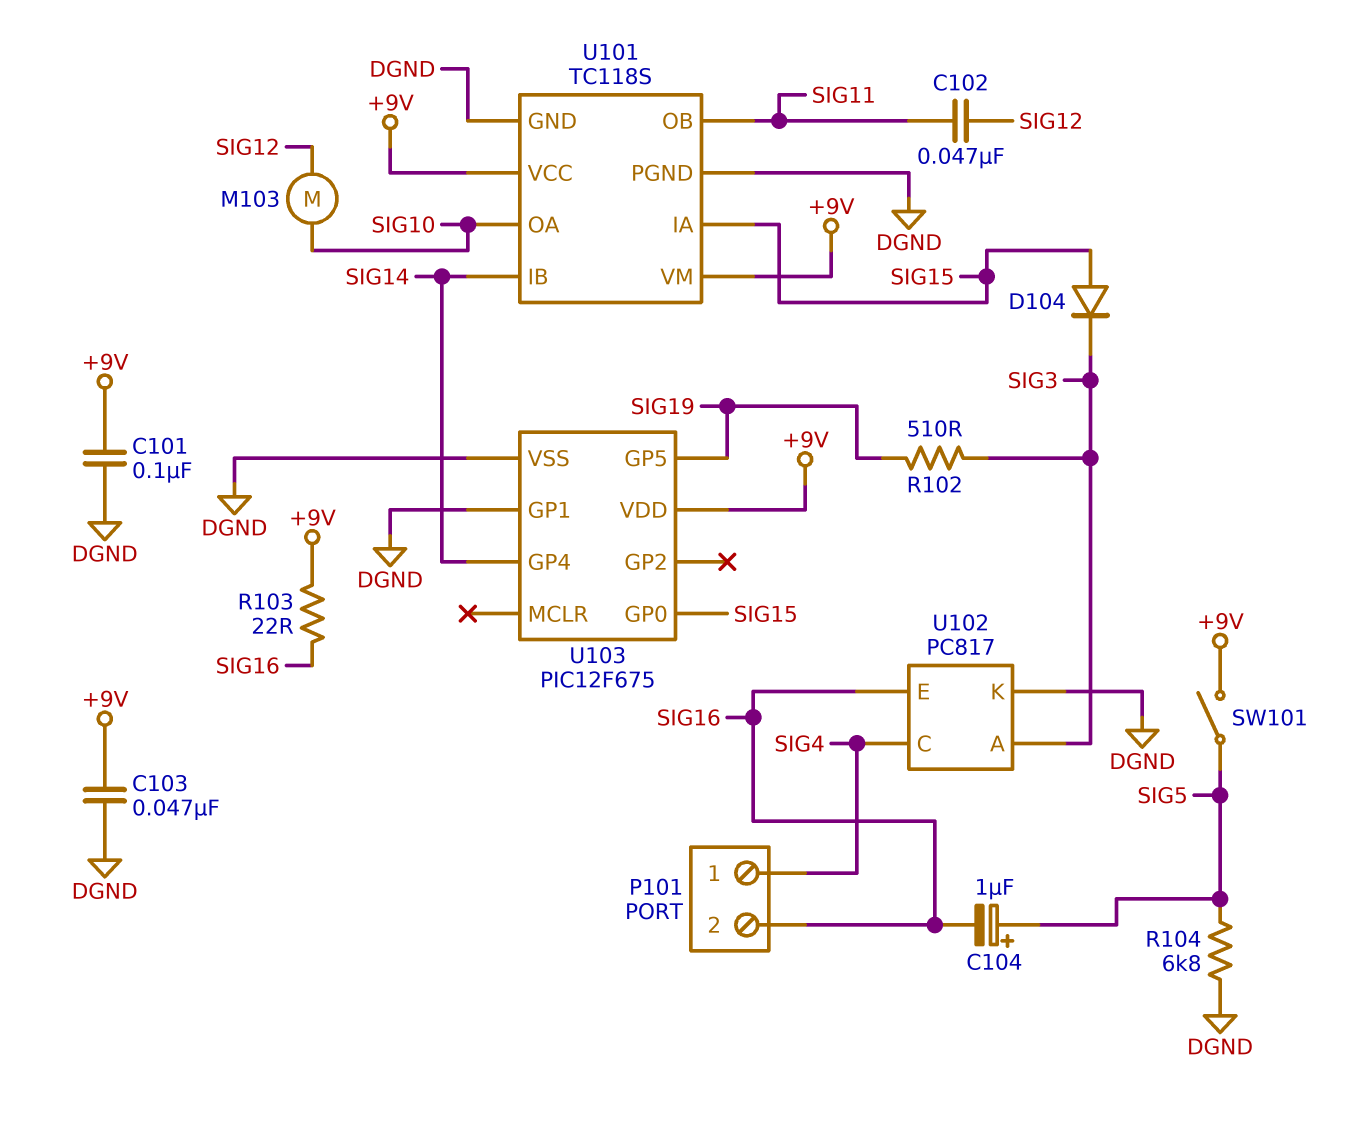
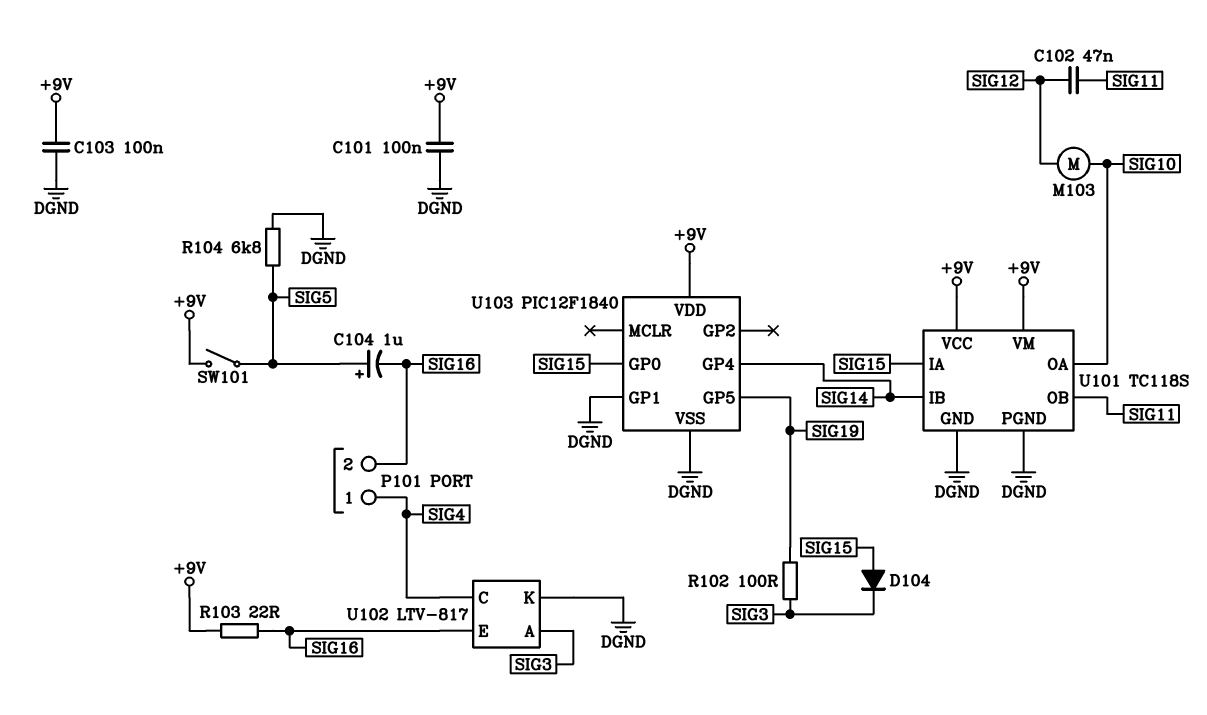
C103: 47nF (+9V, DGND) -> 100nF (+9V, DGND)
R102: 510 (SIG3, SIG19) -> 100 (SIG3, SIG19)
U102: PC817 -> LTV-817
U103: PIC12F675 -> PIC12F1840

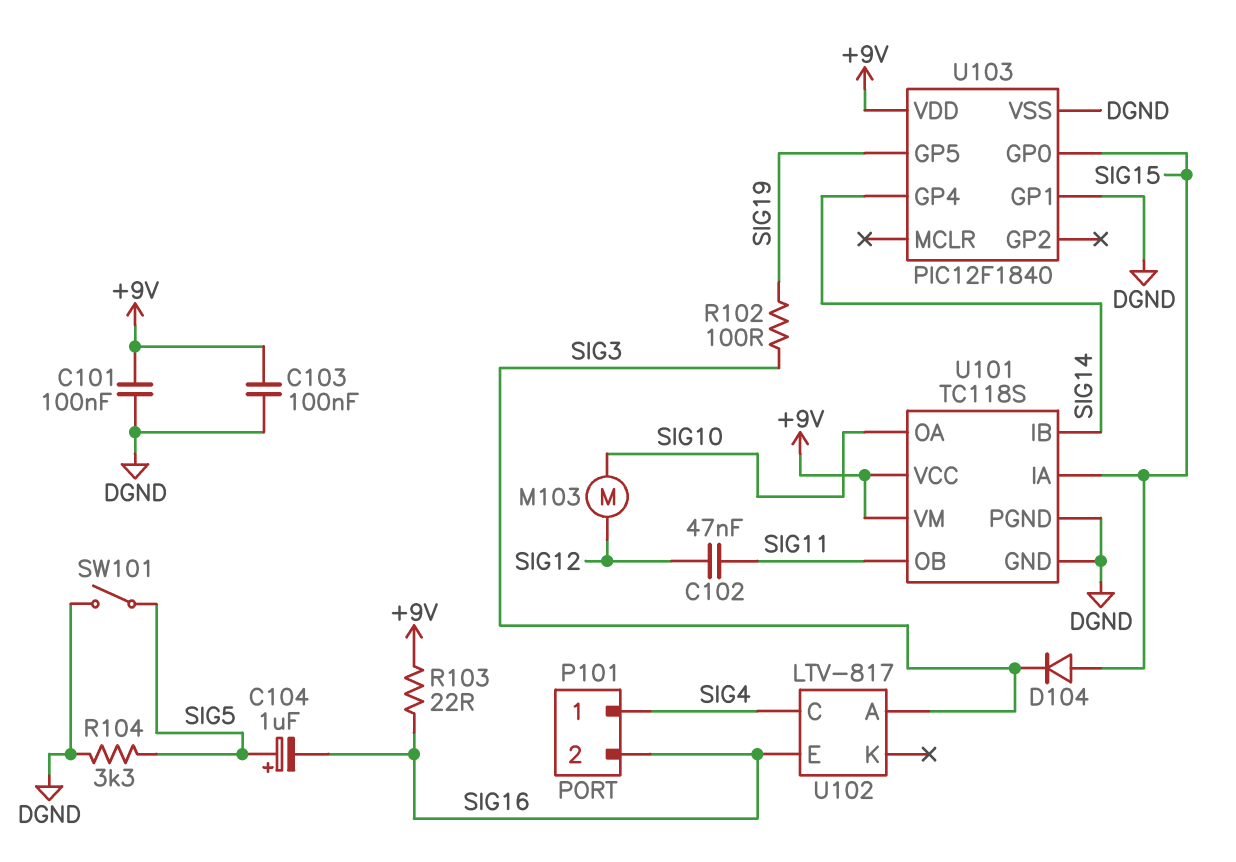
R104: 6.8k (DGND, SIG5) -> 3.3k (DGND, SIG5)
SW101: switch (+9V, SIG5) -> switch (DGND, SIG5)
U102 pin K: DGND -> none

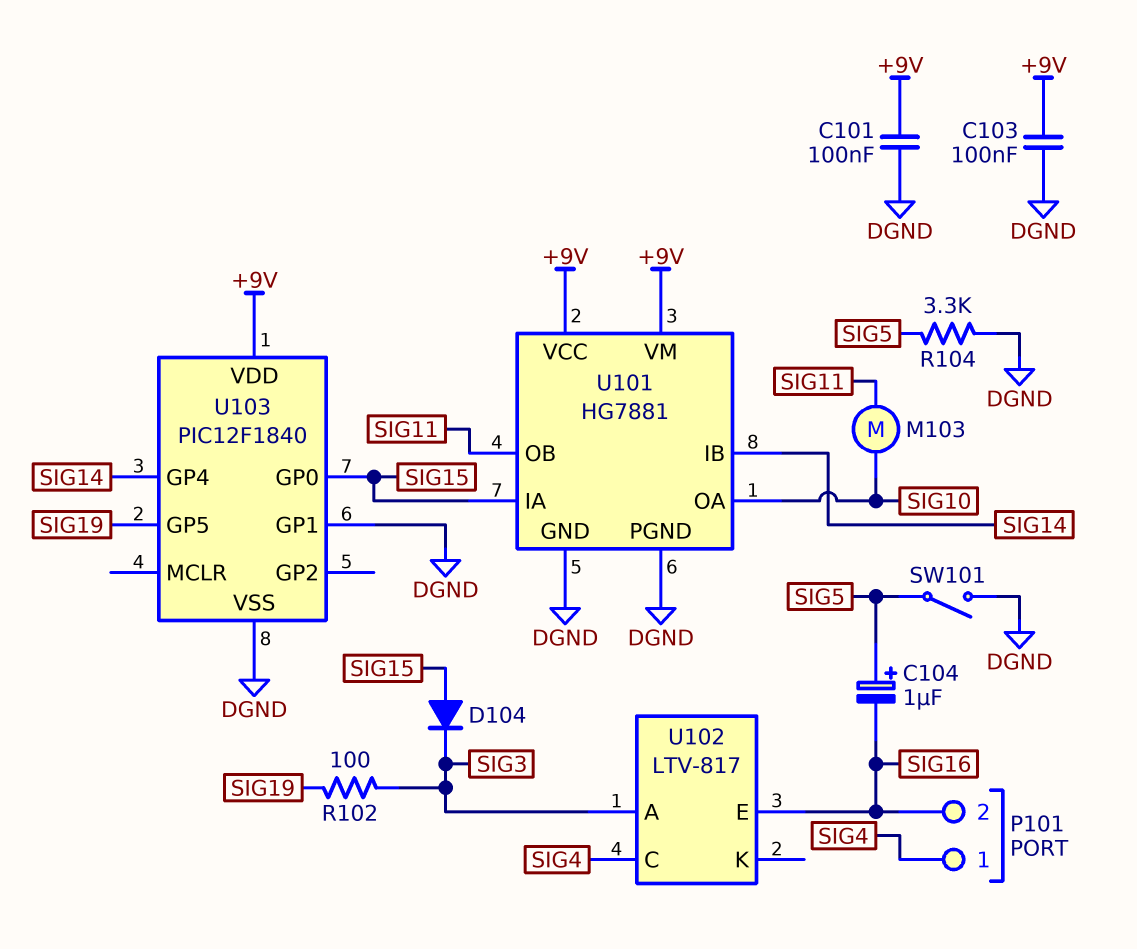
C102: 47nF (SIG11, SIG12) -> none
M103: motor (SIG10, SIG12) -> motor (SIG10, SIG11)
R103: 22 (+9V, SIG16) -> none
U101: TC118S -> HG7881

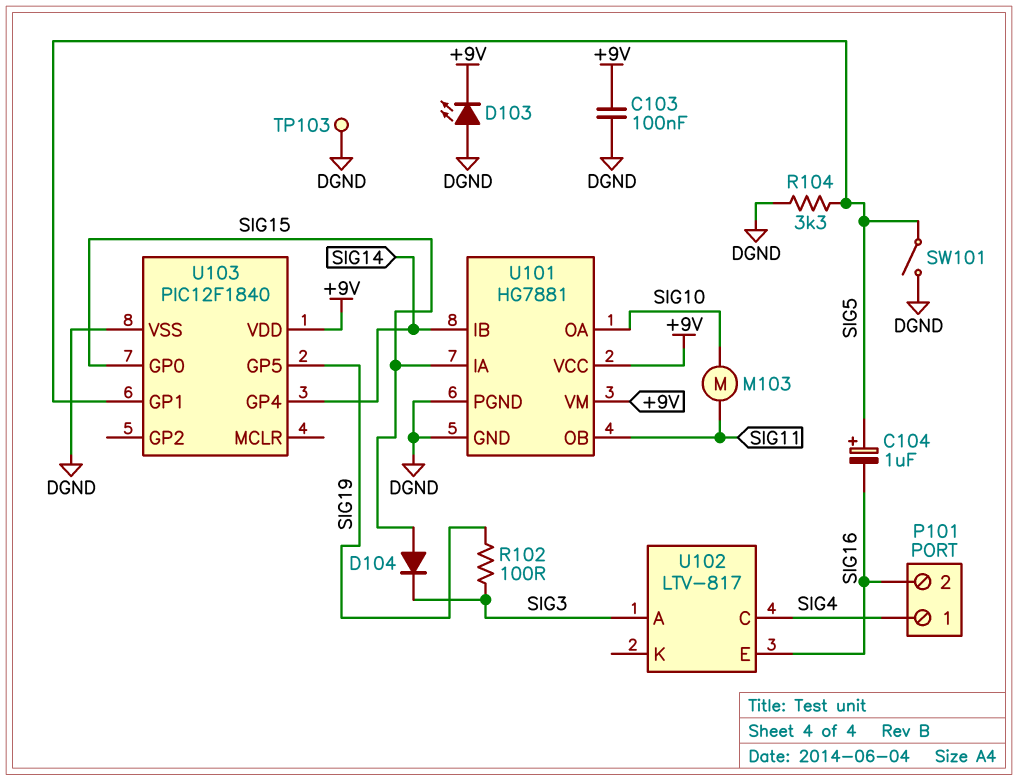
C101: 100nF (+9V, DGND) -> none
D103: none -> LED (A DGND, K +9V)
TP103: none -> test point (DGND)
U103 pin GP1: DGND -> SIG5

